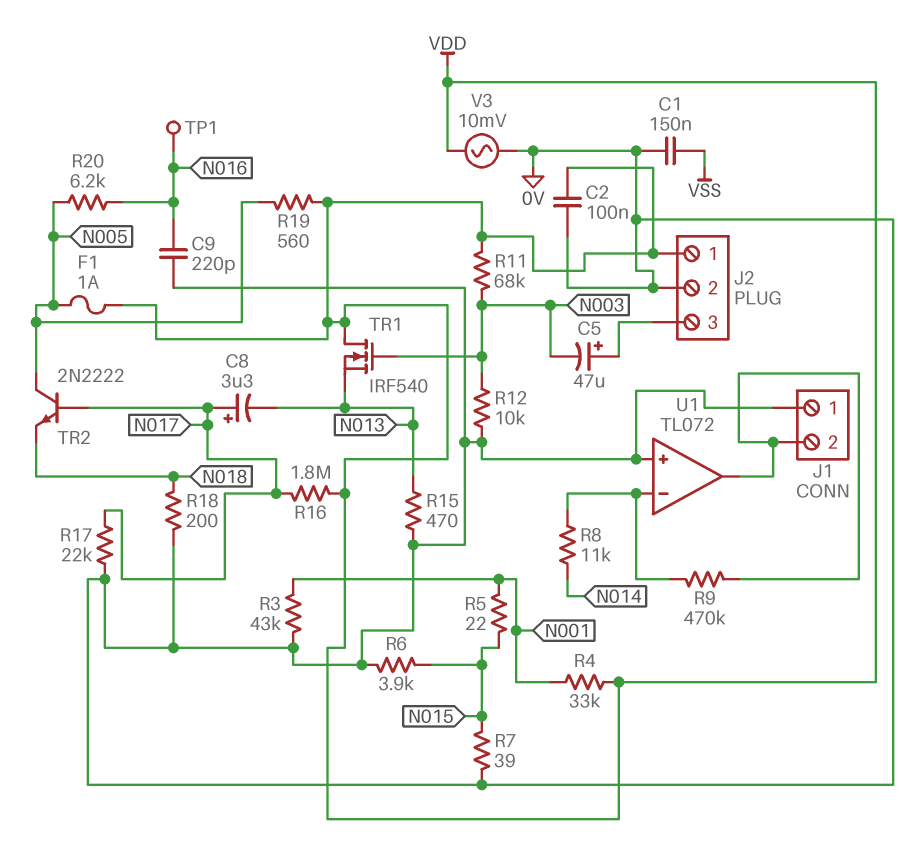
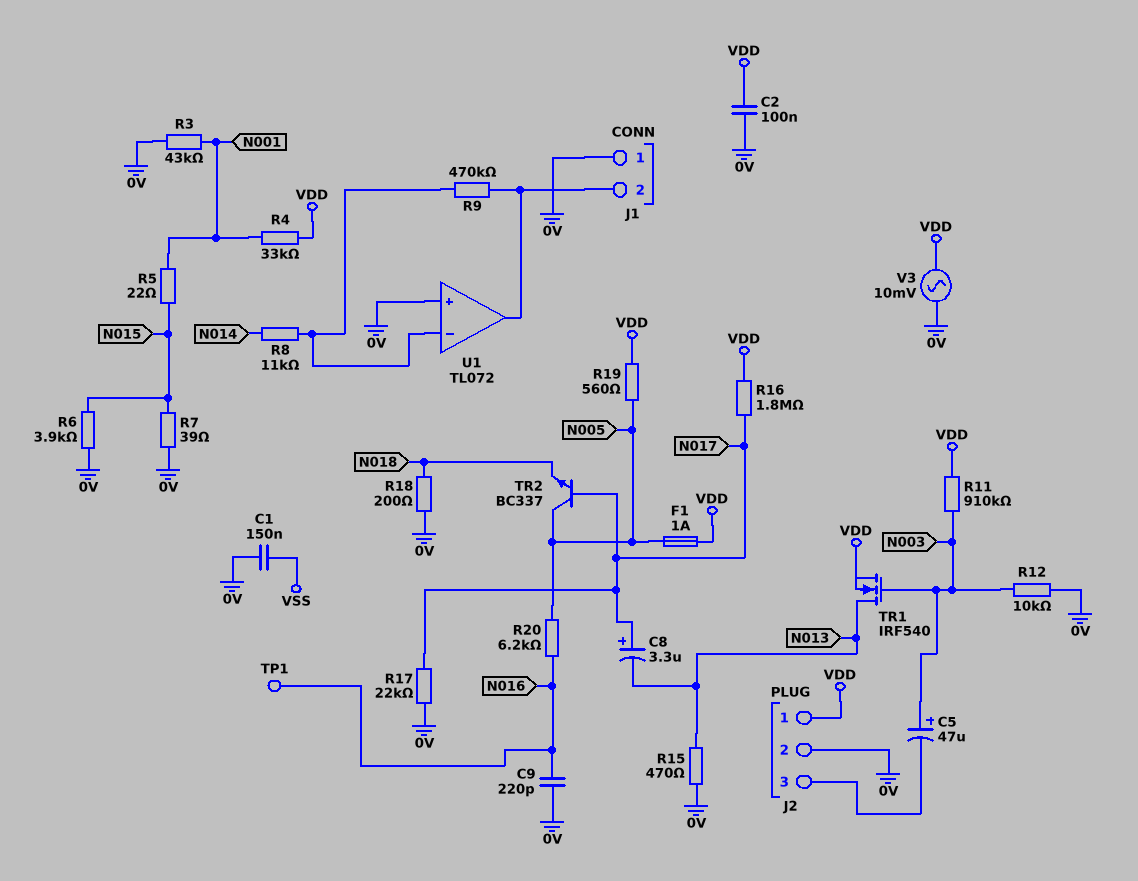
C5: 47uF (plus J2/3, minus N003) -> 47uF (plus N003, minus J2/3)
R11: 68k (N003, VDD) -> 910k (N003, VDD)
TR1: NMOS IRF540 (G N003, D VDD, S N013) -> NMOS IRF540 (G N003, D N013, S VDD)
TR2: NPN 2N2222 (B N017, C N005, E N018) -> NPN BC337 (B N017, C N005, E N018)

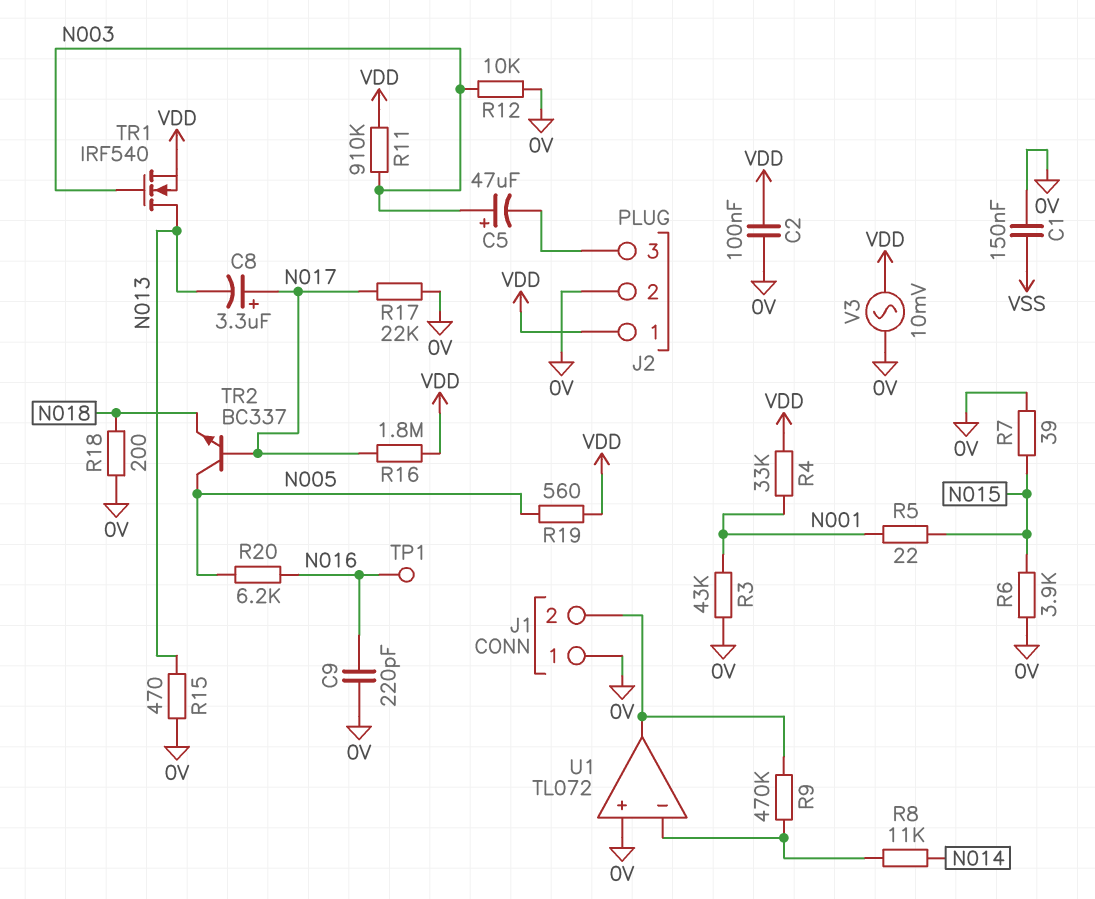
F1: 1A (N005, VDD) -> none

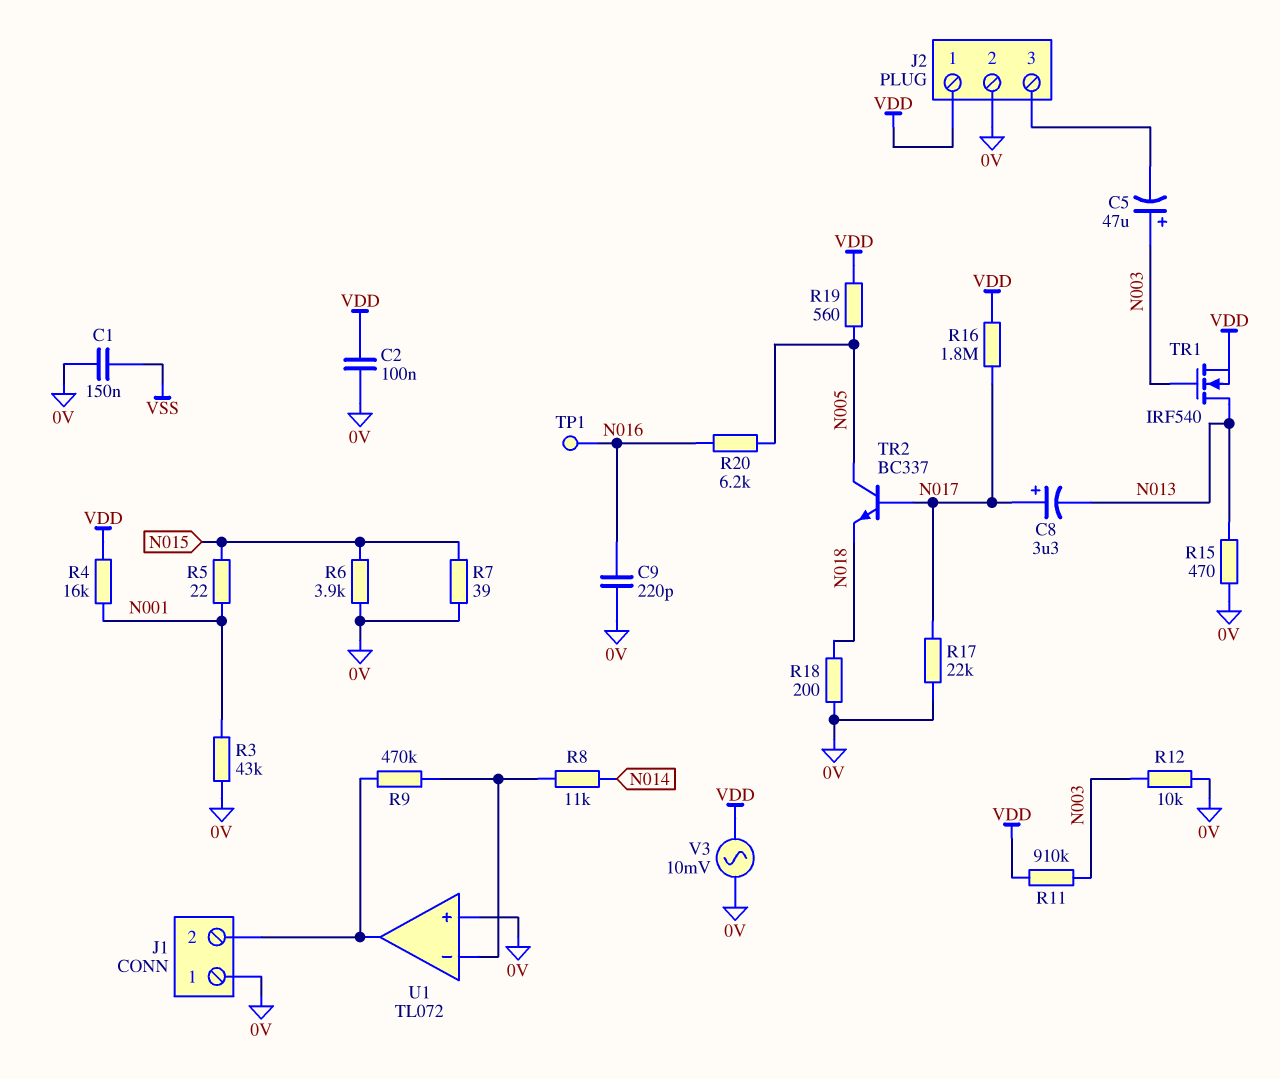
R4: 33k (N001, VDD) -> 16k (N001, VDD)

